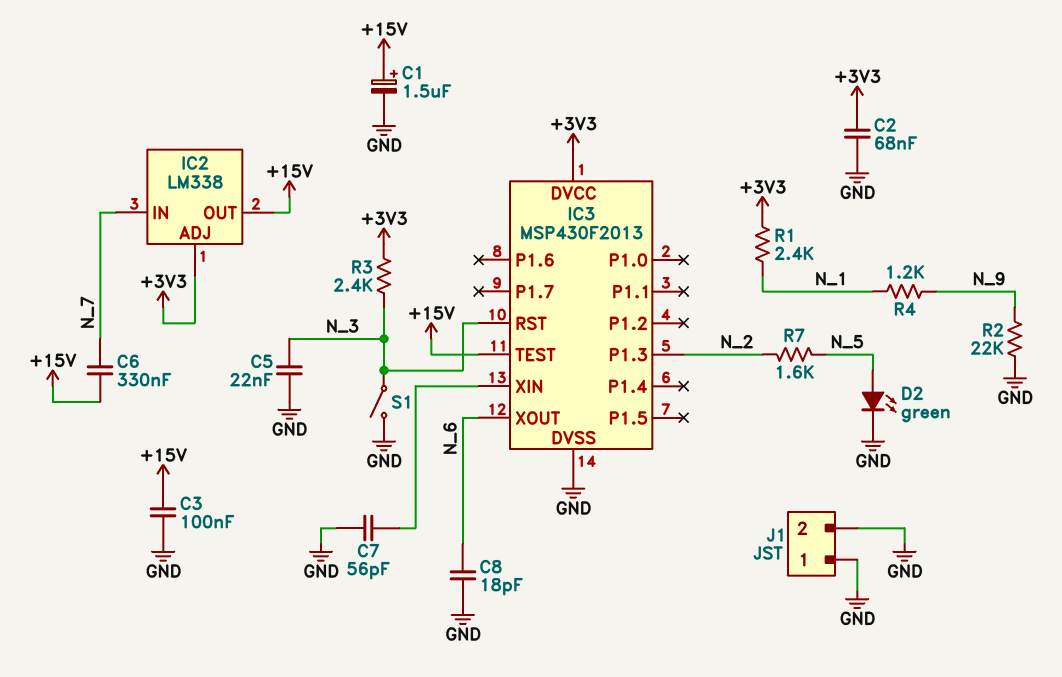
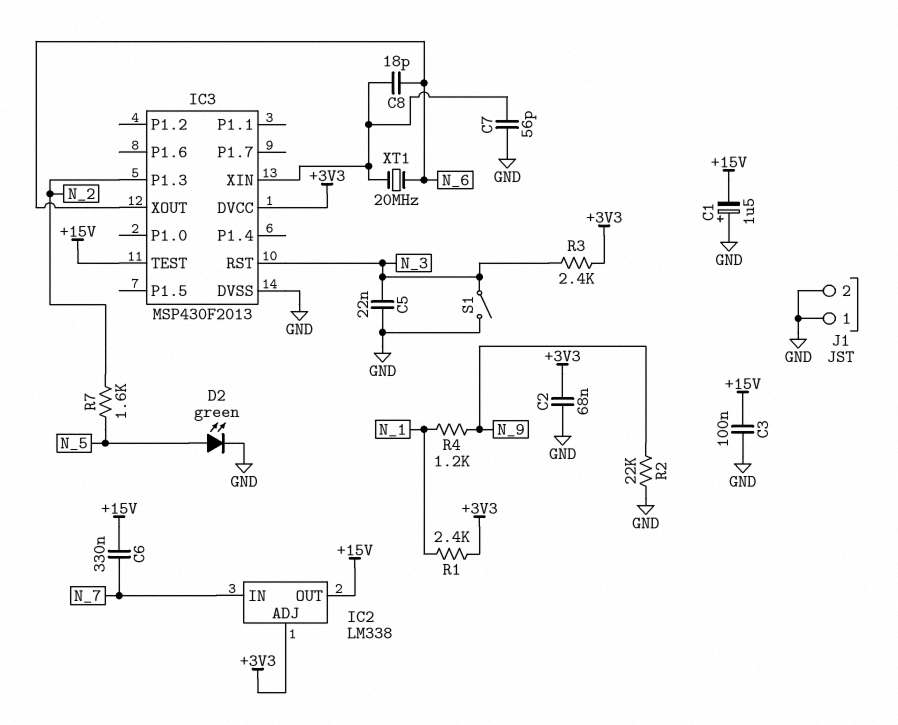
C1: 1.5uF (plus +15V, minus GND) -> 1.5uF (plus GND, minus +15V)
C8: 18pF (GND, N_6) -> 18pF (IC3/XIN, N_6)
XT1: none -> 20MHz (IC3/XIN, N_6)

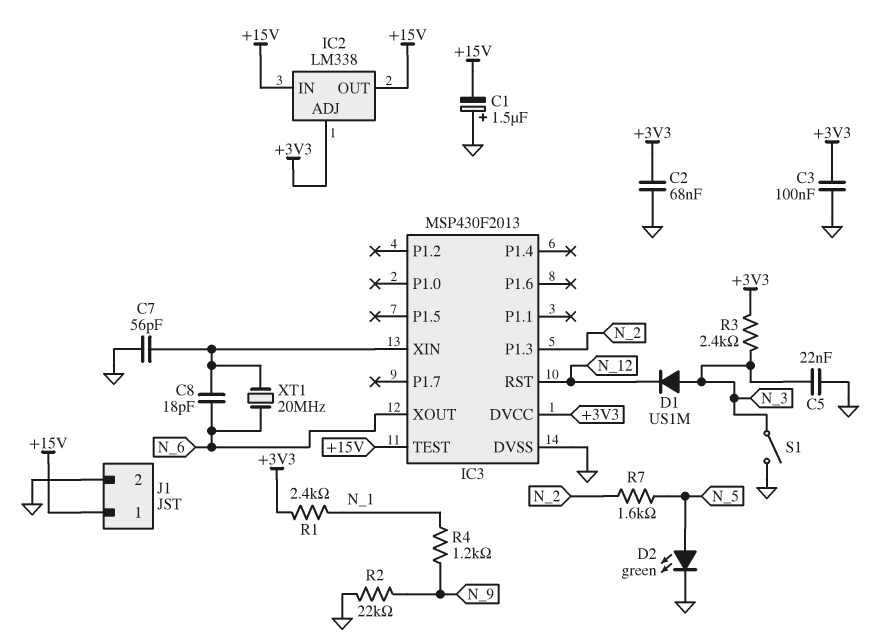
C3: 100nF (+15V, GND) -> 100nF (+3V3, GND)
C6: 330nF (+15V, N_7) -> none
D1: none -> diode US1M (A N_3, K N_12)
IC2 pin IN: N_7 -> +15V
IC3 pin RST: N_3 -> N_12
J1 pin 1: GND -> +15V

